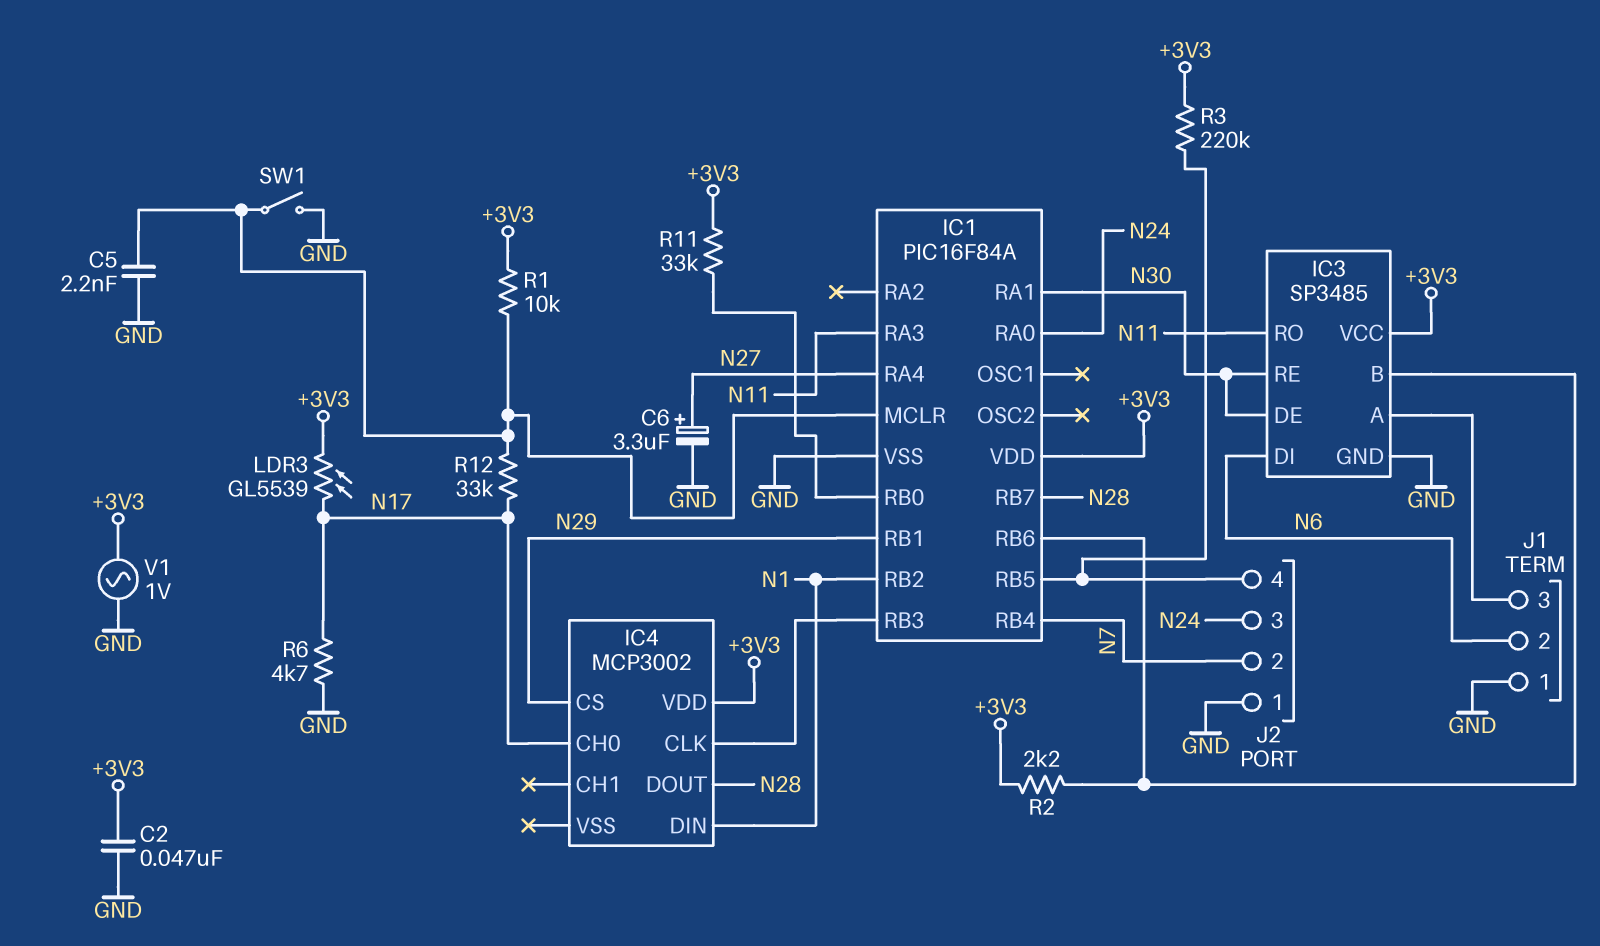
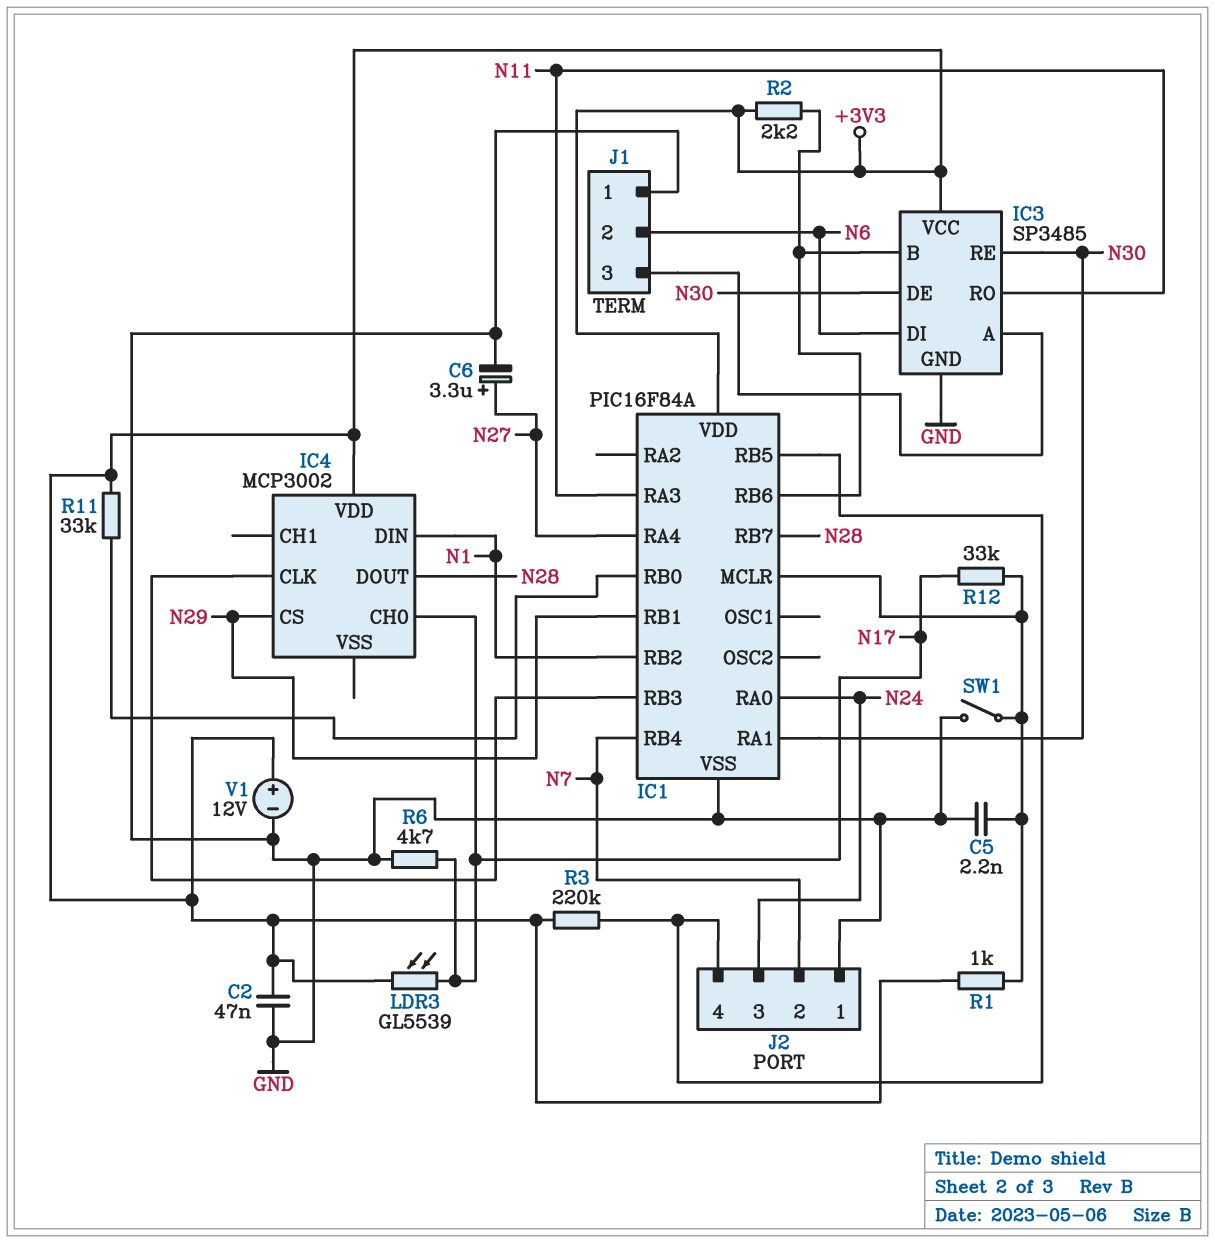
R1: 10k (+3V3, IC1/MCLR) -> 1k (+3V3, IC1/MCLR)
V1: AC 1V (+3V3, GND) -> 12V (plus +3V3, minus GND)

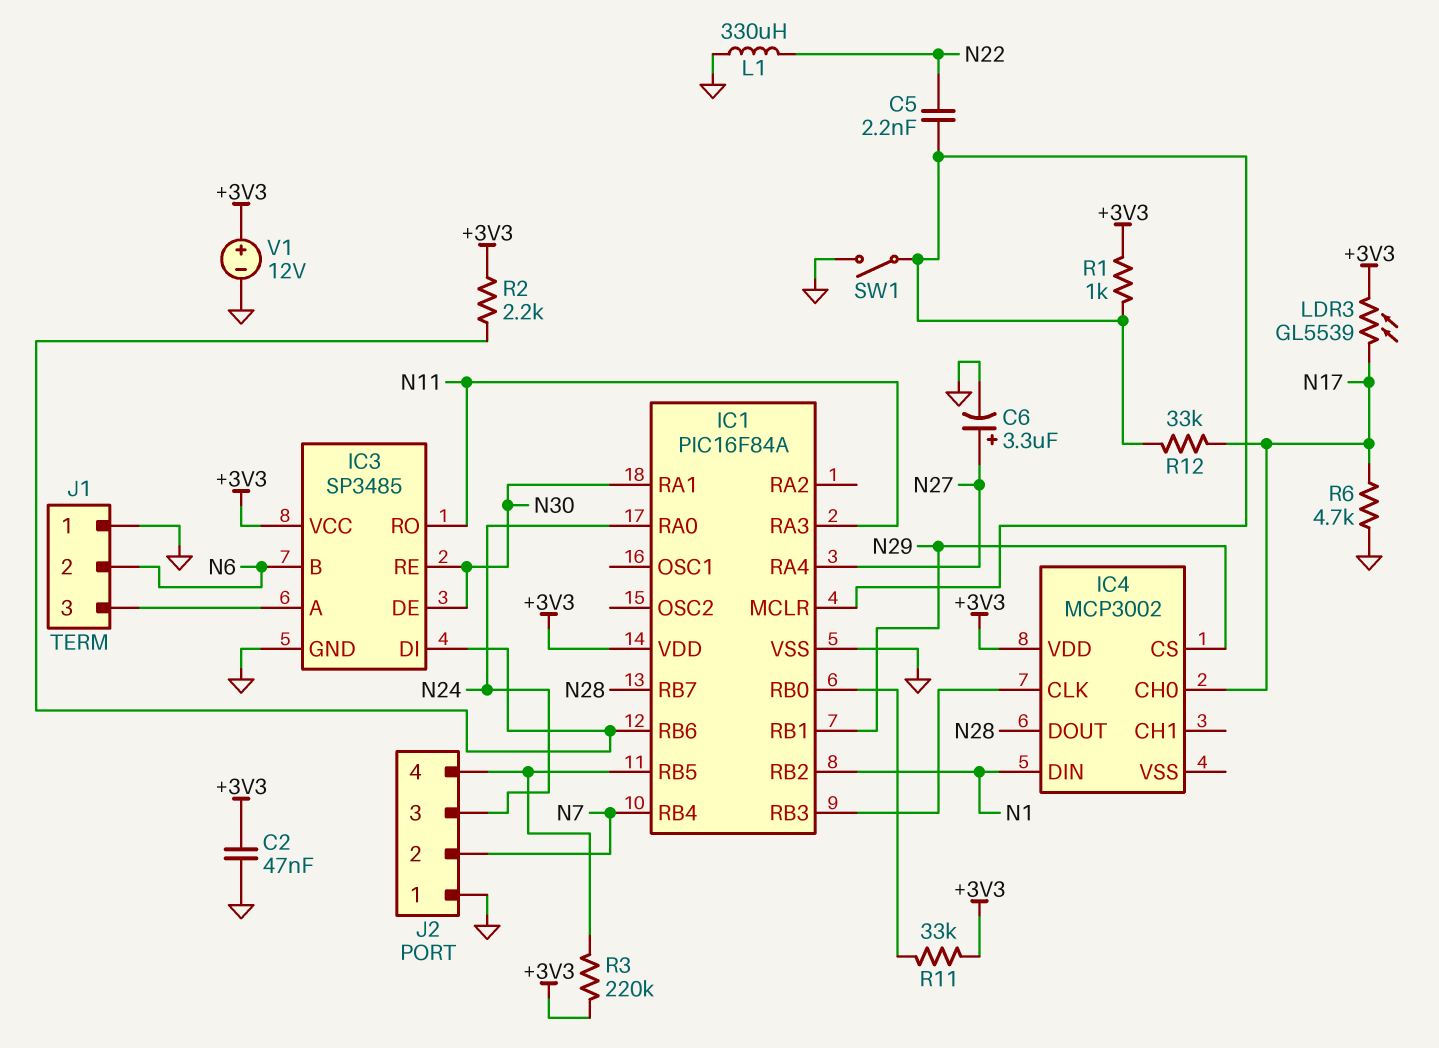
C5: 2.2nF (GND, IC1/MCLR) -> 2.2nF (IC1/MCLR, N22)
IC3 pin B: IC1/RB6 -> N6
IC3 pin DI: N6 -> IC1/RB6
L1: none -> 330uH (GND, N22)

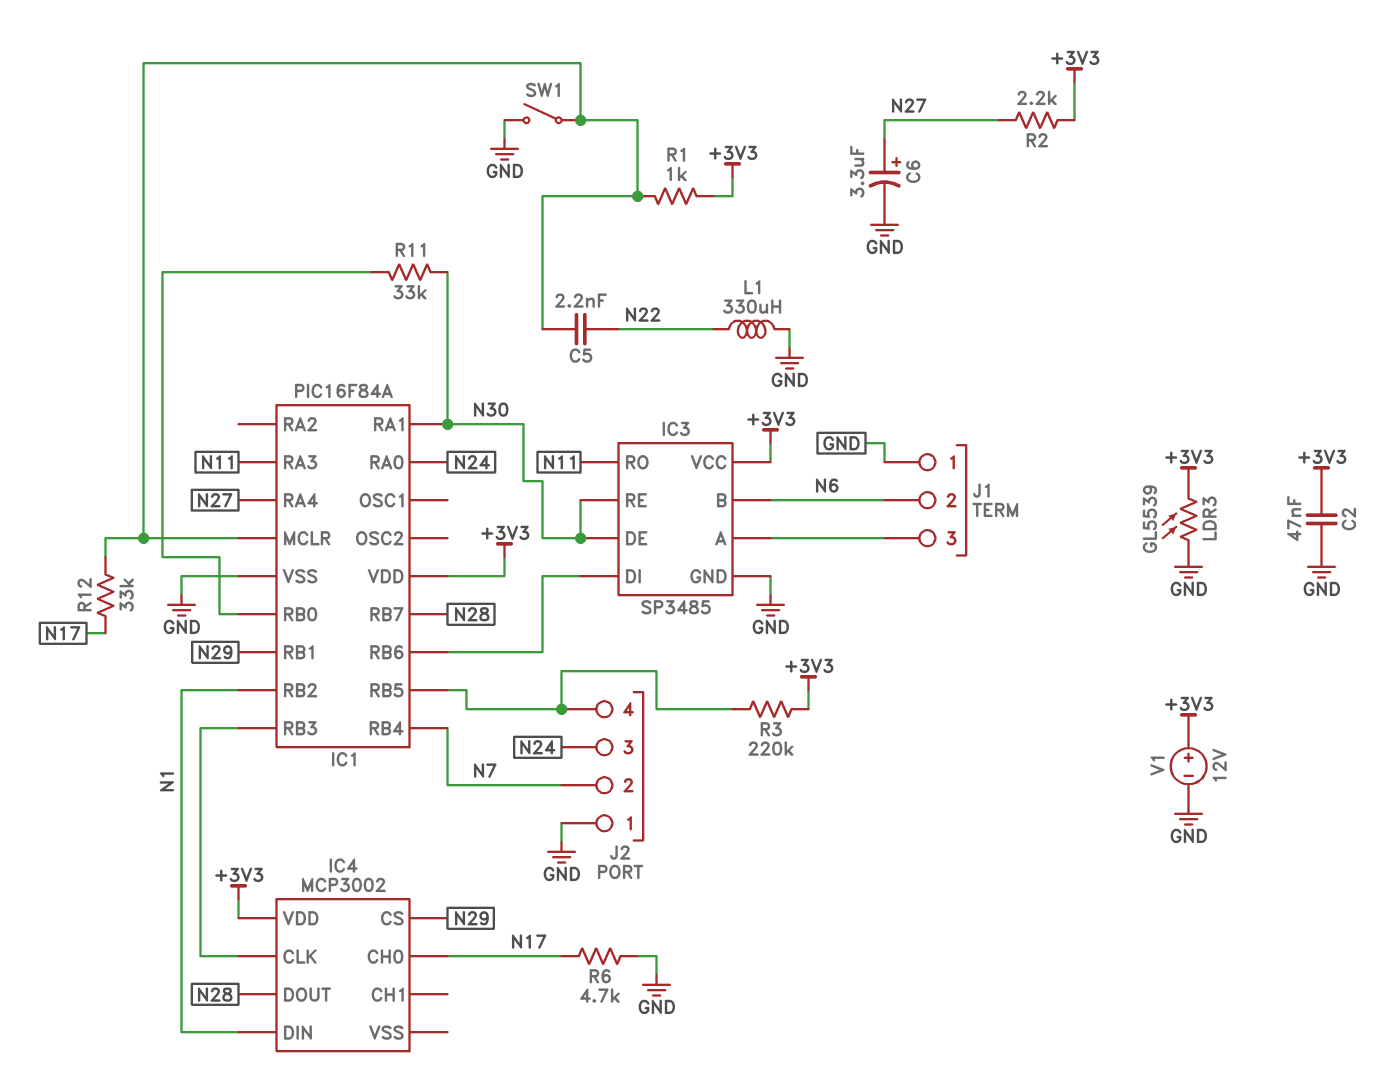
LDR3: GL5539 (+3V3, N17) -> GL5539 (+3V3, GND)
R2: 2.2k (+3V3, IC1/RB6) -> 2.2k (+3V3, N27)
R11: 33k (+3V3, IC1/RB0) -> 33k (IC1/RB0, N30)

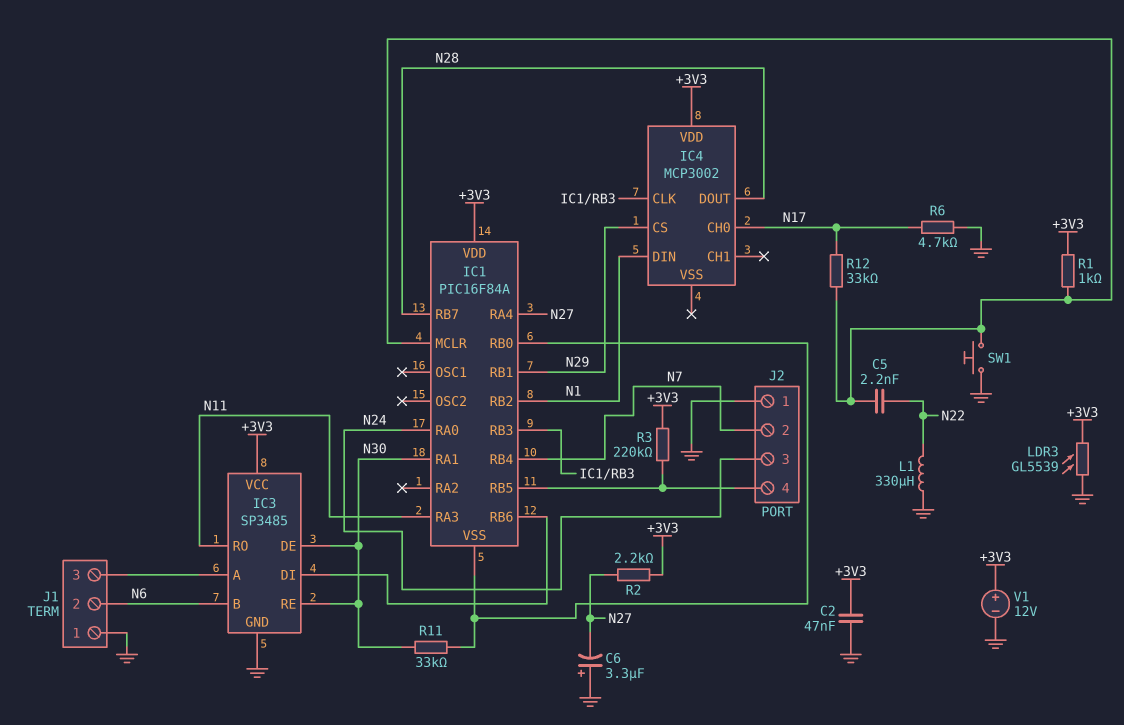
C6: 3.3uF (plus N27, minus GND) -> 3.3uF (plus GND, minus N27)
IC1 pin VSS: GND -> IC1/RB0
SW1: switch (GND, IC1/MCLR) -> button (GND, IC1/MCLR)

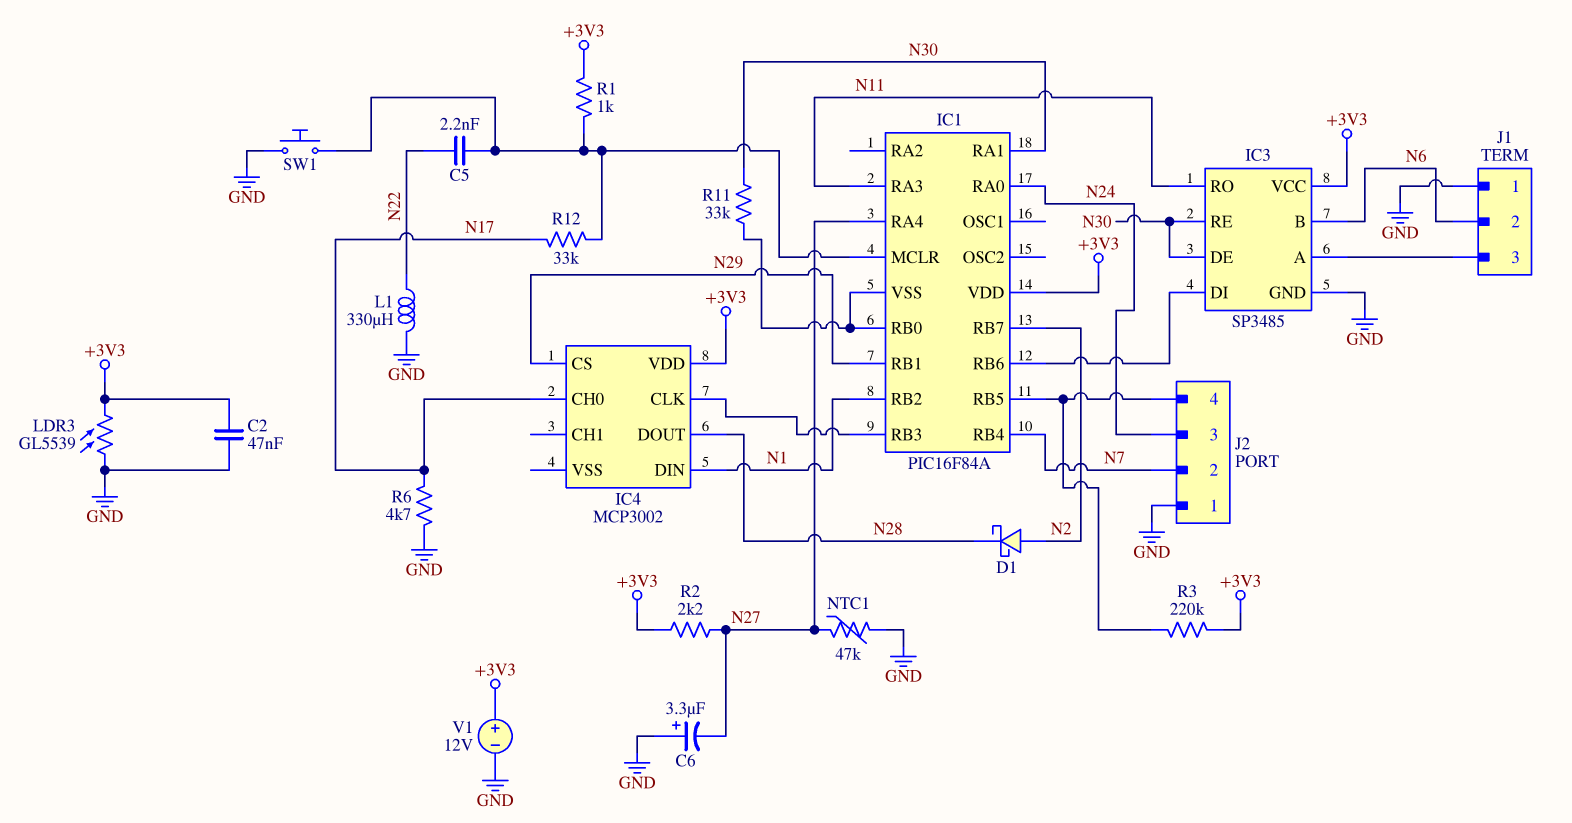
D1: none -> schottky (A N2, K N28)
IC1 pin RB7: N28 -> N2
NTC1: none -> 47k (GND, N27)

